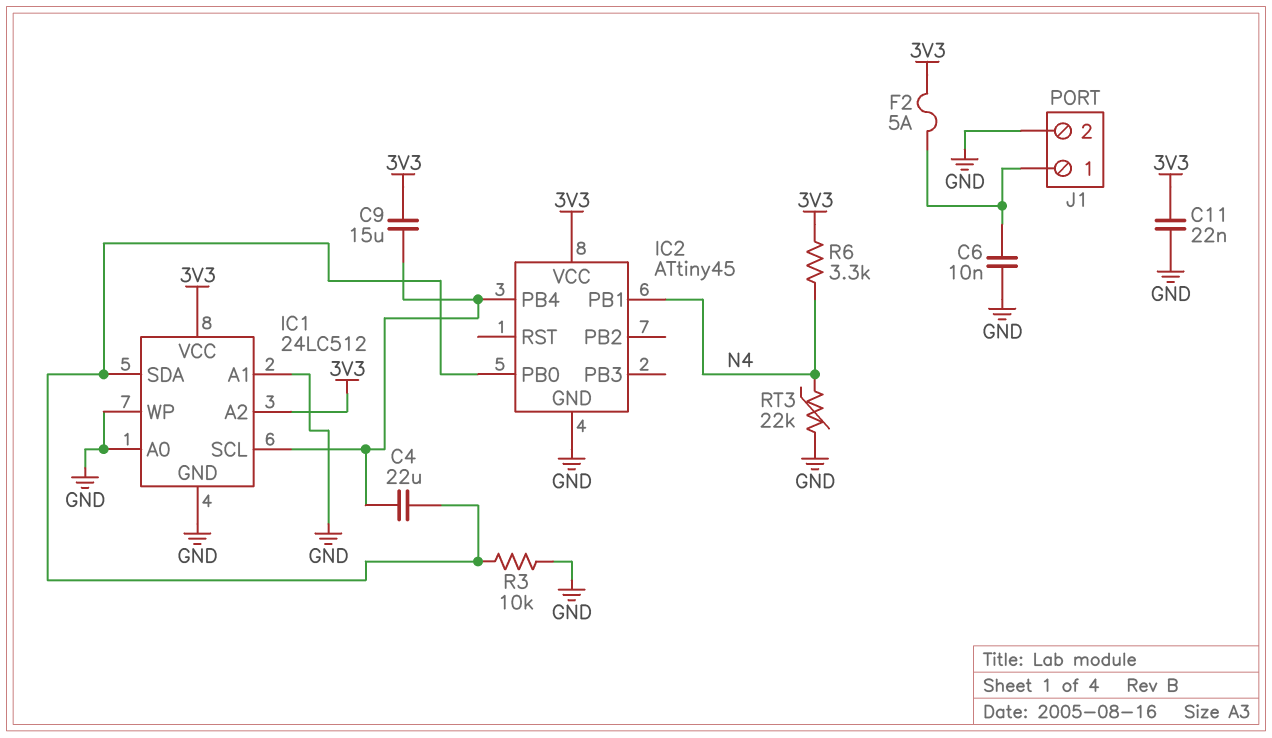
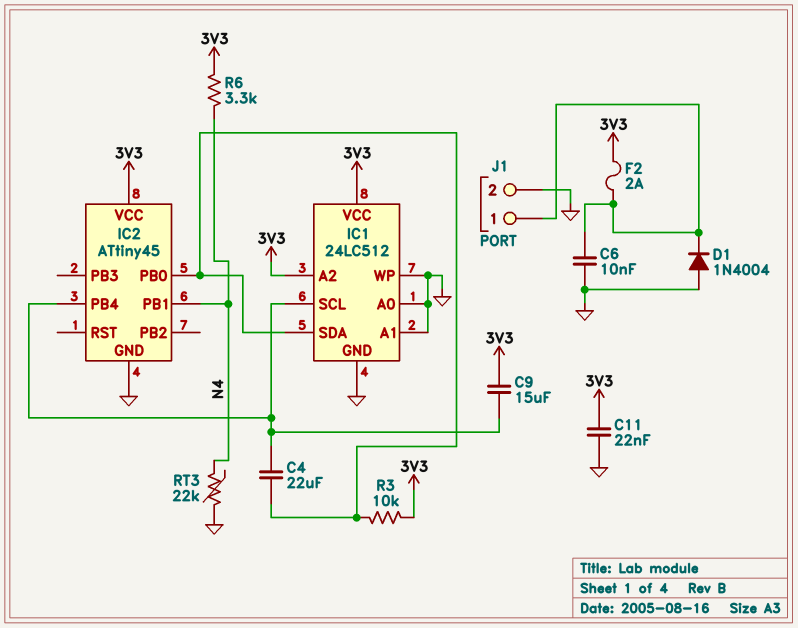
D1: none -> diode 1N4004 (A GND, K J1/1)
F2: 5A (3V3, J1/1) -> 2A (3V3, J1/1)
R3: 10k (GND, IC1/SDA) -> 10k (3V3, IC1/SDA)

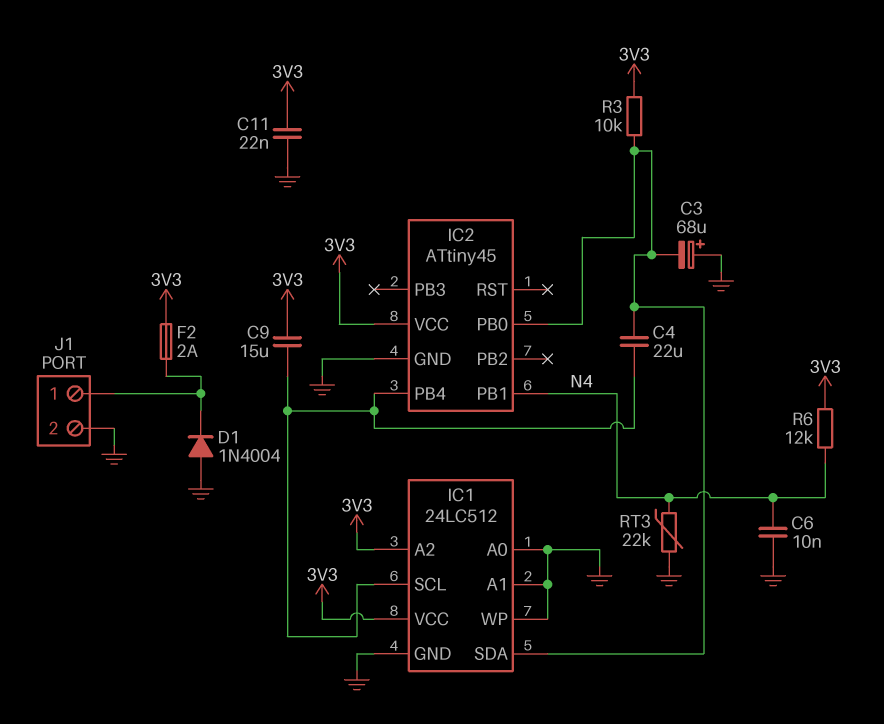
C3: none -> 68uF (plus GND, minus IC1/SDA)
C6: 10nF (GND, J1/1) -> 10nF (GND, N4)
R6: 3.3k (3V3, N4) -> 12k (3V3, N4)

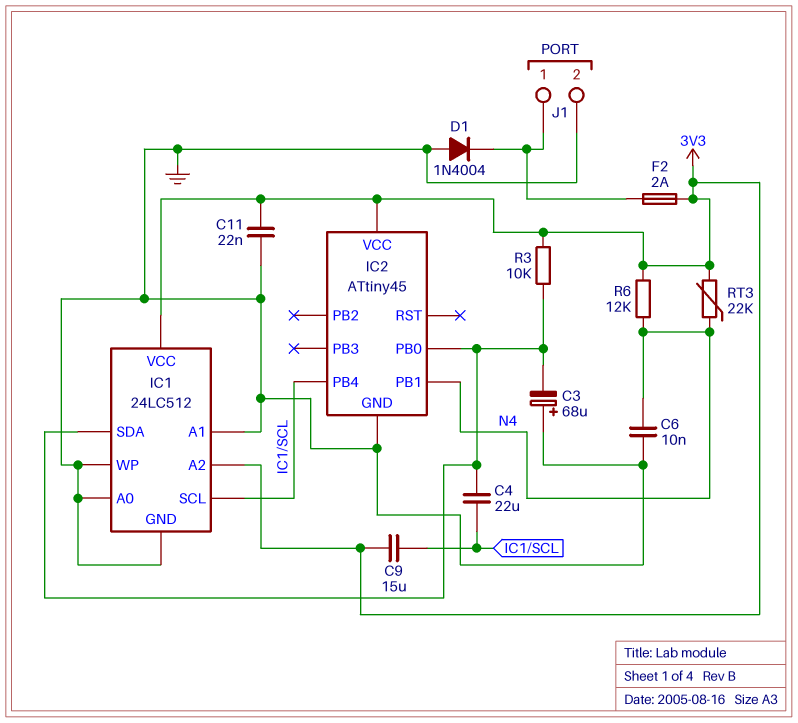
RT3: 22k (GND, N4) -> 22k (3V3, N4)

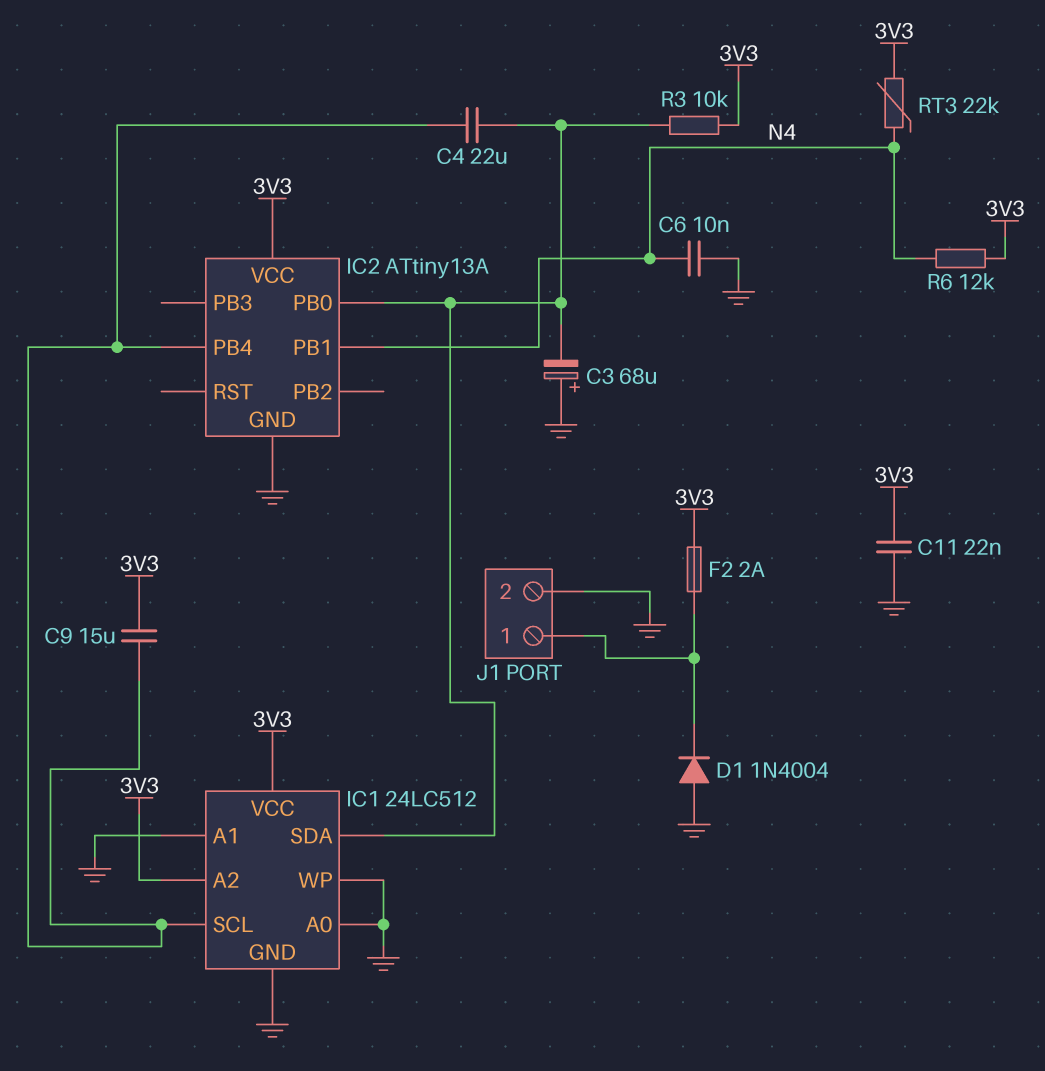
IC2: ATtiny45 -> ATtiny13A

